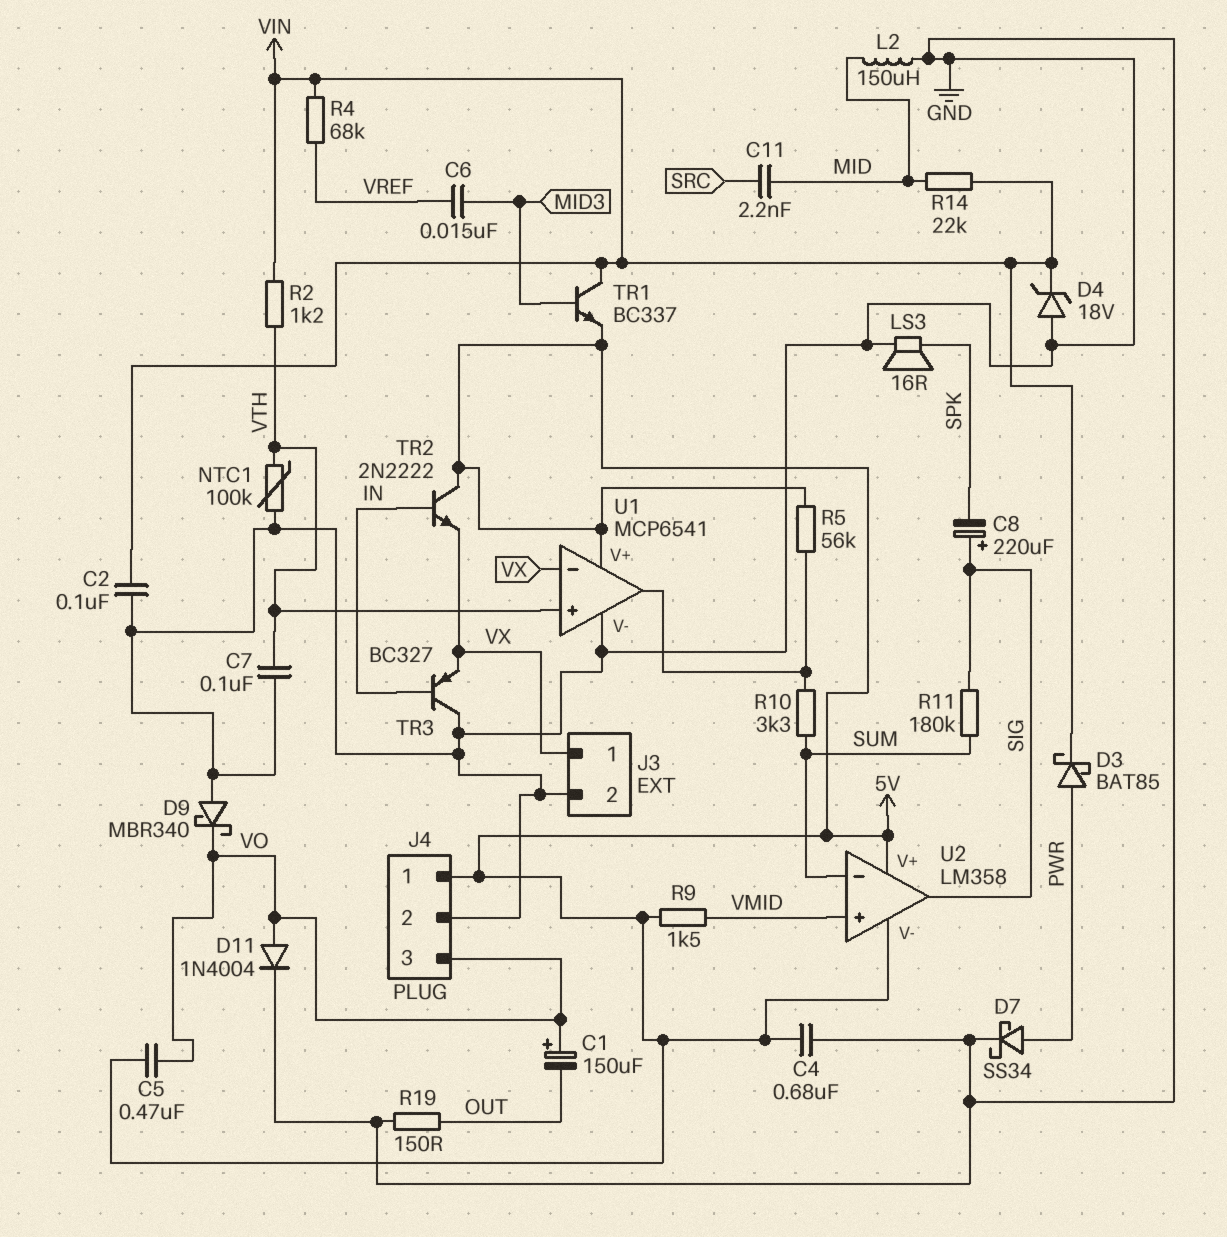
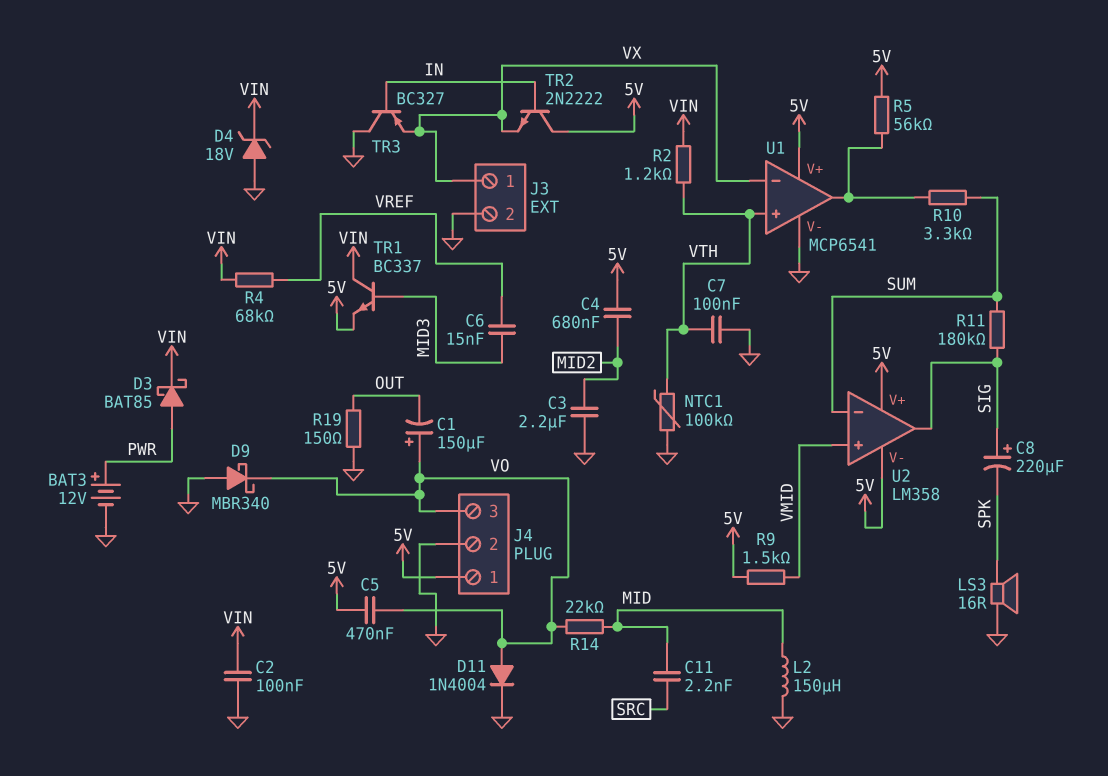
BAT3: none -> 12V (plus PWR, minus GND)
C3: none -> 2.2uF (GND, MID2)
C4: 680nF (5V, GND) -> 680nF (5V, MID2)
D7: schottky SS34 (A PWR, K GND) -> none
R14: 22k (MID, VIN) -> 22k (MID, VO)

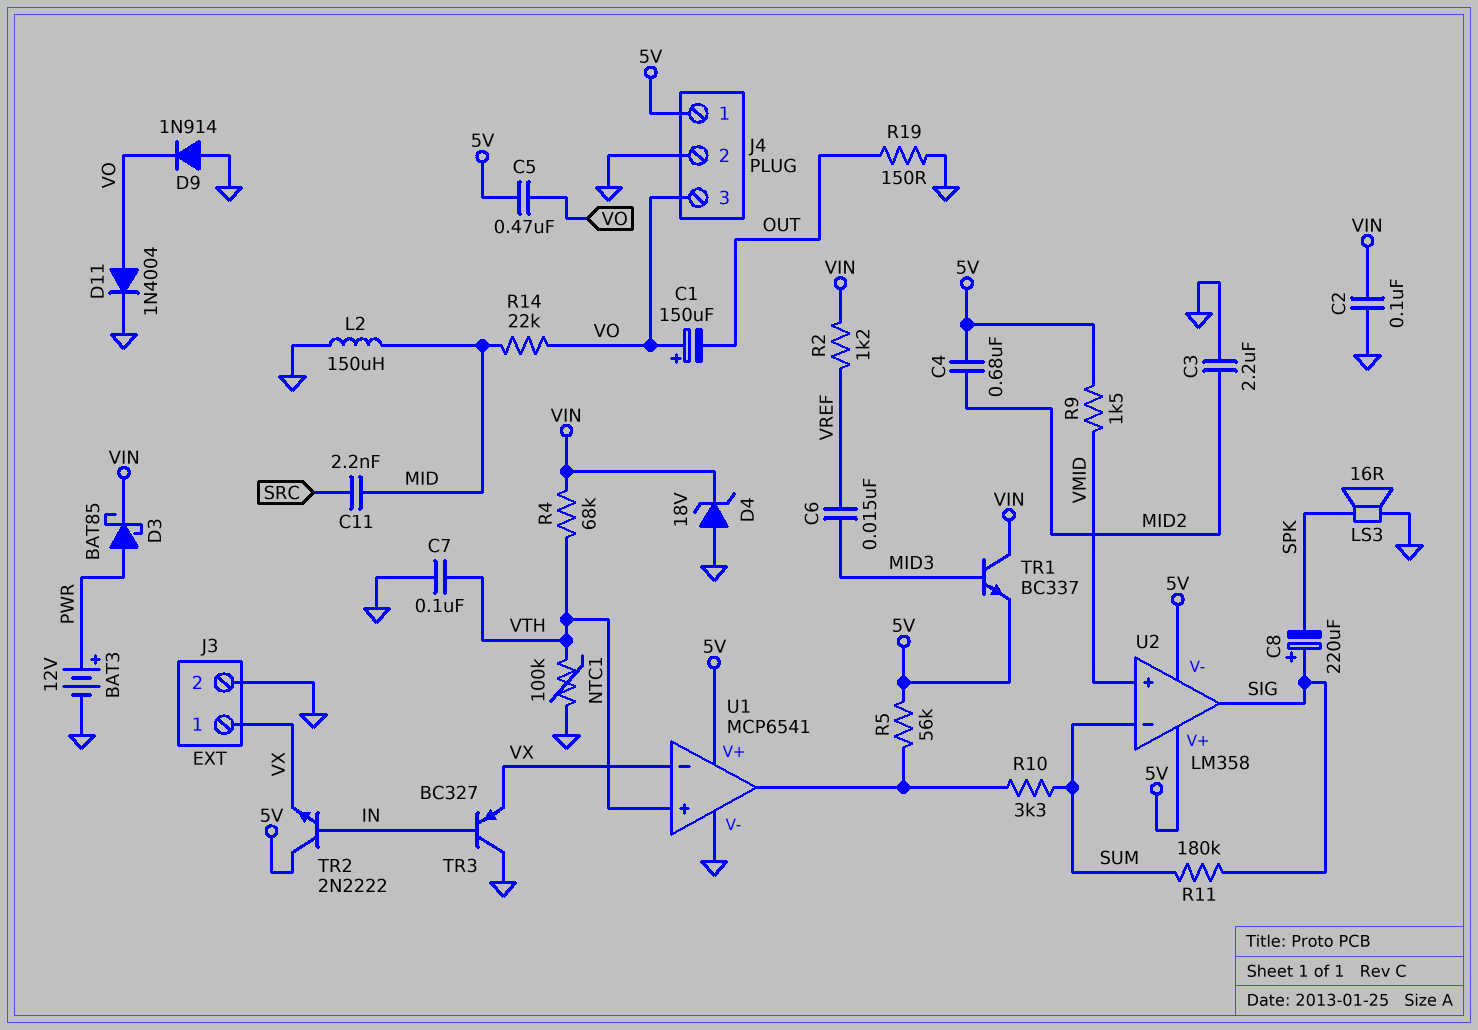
D9: schottky MBR340 (A GND, K VO) -> diode 1N914 (A GND, K VO)
R2: 1.2k (VIN, VTH) -> 1.2k (VIN, VREF)
R4: 68k (VIN, VREF) -> 68k (VIN, VTH)

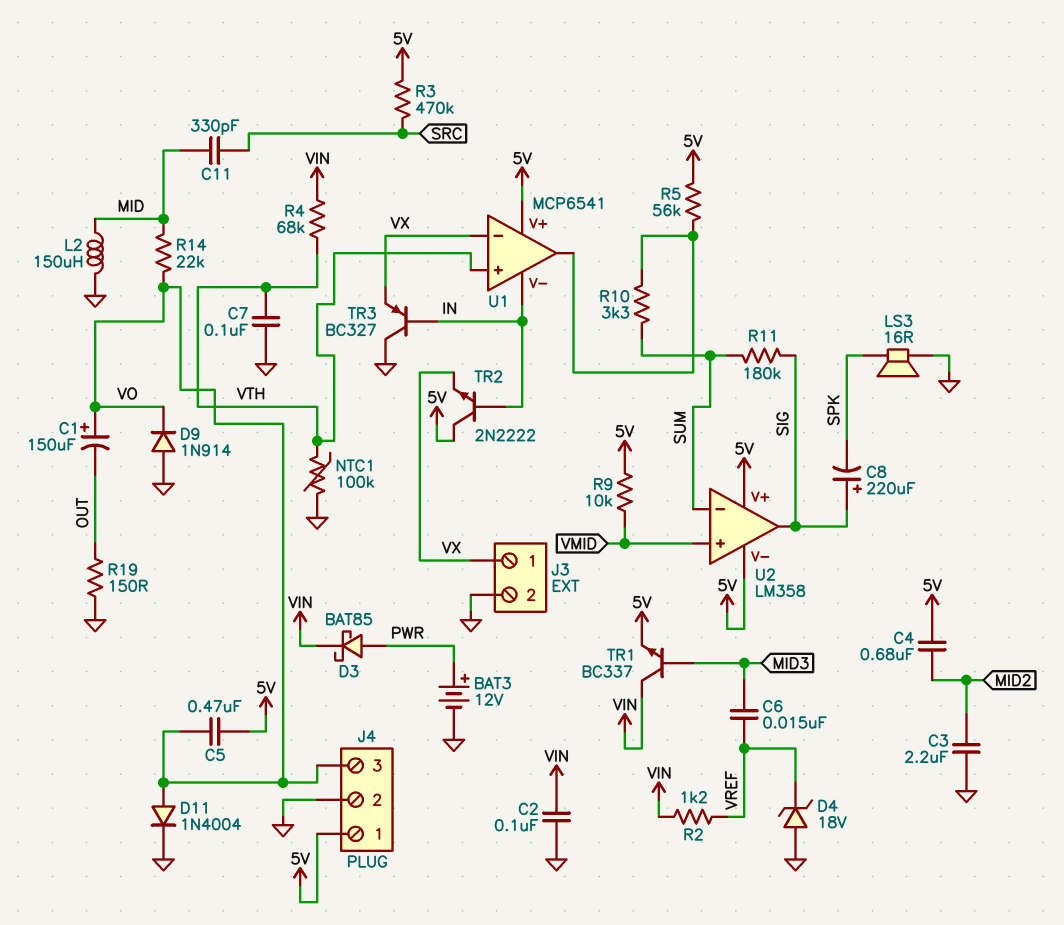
C11: 2.2nF (MID, SRC) -> 330pF (MID, SRC)
D4: zener 18V (A GND, K VIN) -> zener 18V (A GND, K VREF)
R3: none -> 470k (5V, SRC)
R9: 1.5k (5V, VMID) -> 10k (5V, VMID)
U1 pin V-: GND -> IN

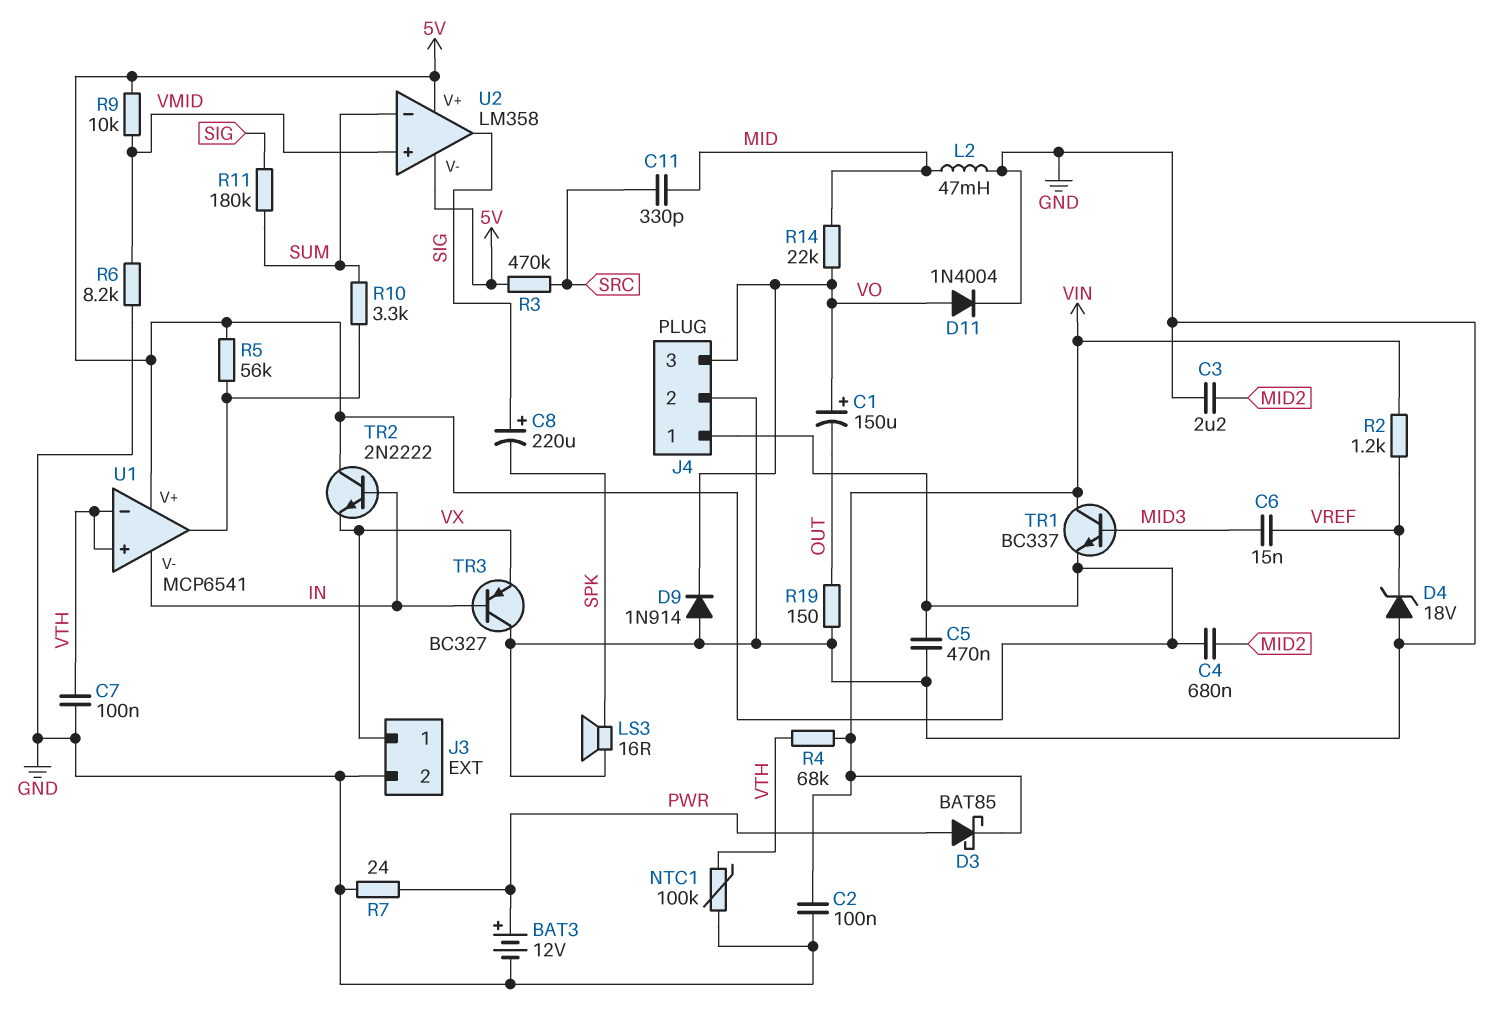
C5: 470nF (5V, VO) -> 470nF (5V, GND)
L2: 150uH (GND, MID) -> 47mH (GND, MID)
R6: none -> 8.2k (GND, VMID)
R7: none -> 24 (GND, PWR)
U1 pin in-: VX -> VTH

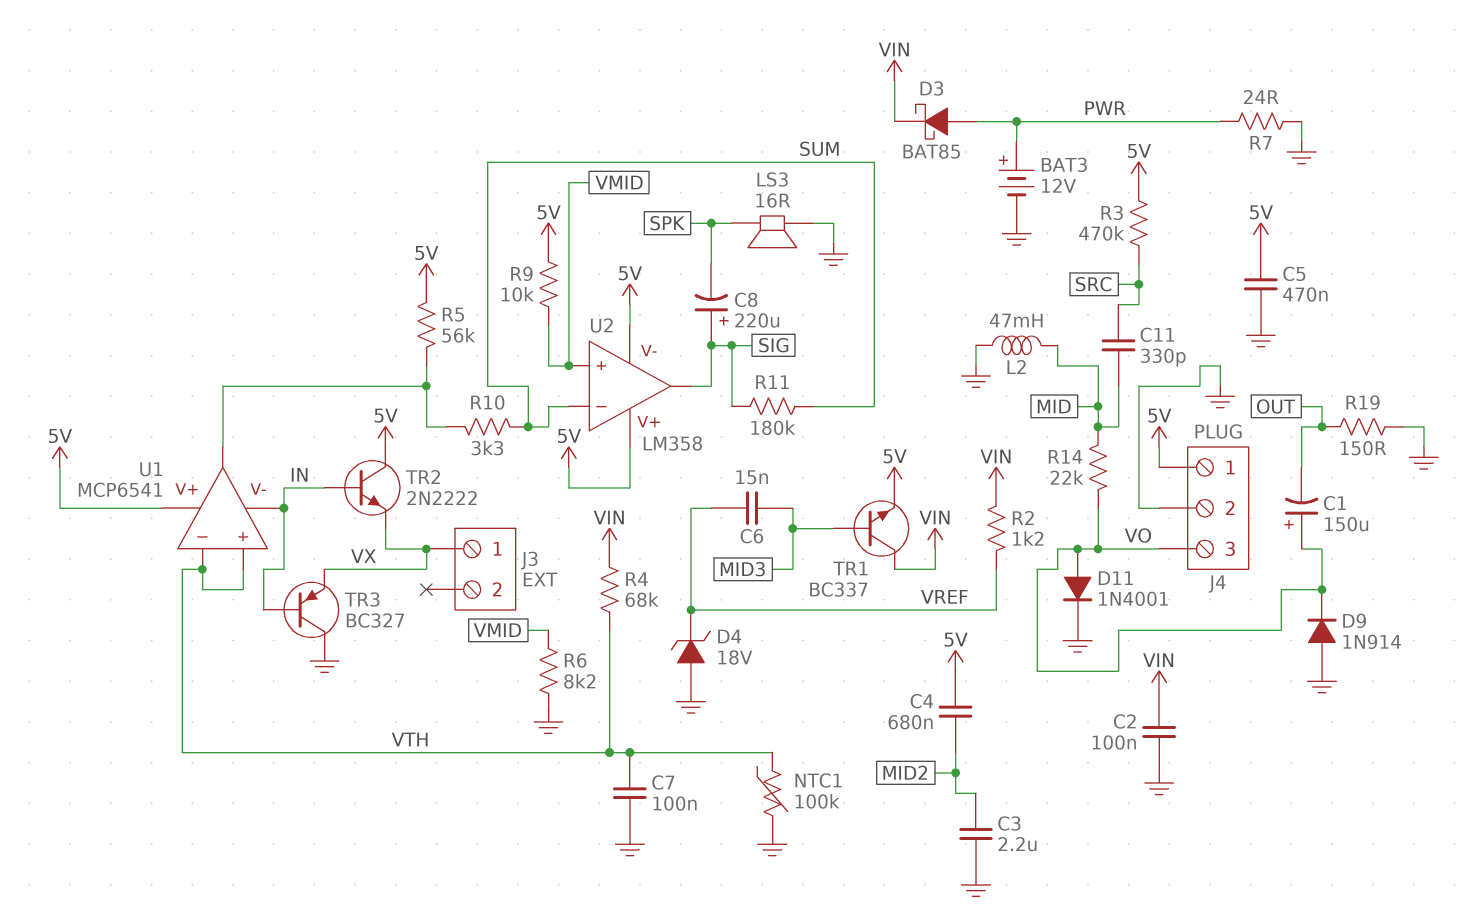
D11: diode 1N4004 (A VO, K GND) -> diode 1N4001 (A VO, K GND)
J3 pin 2: GND -> none

